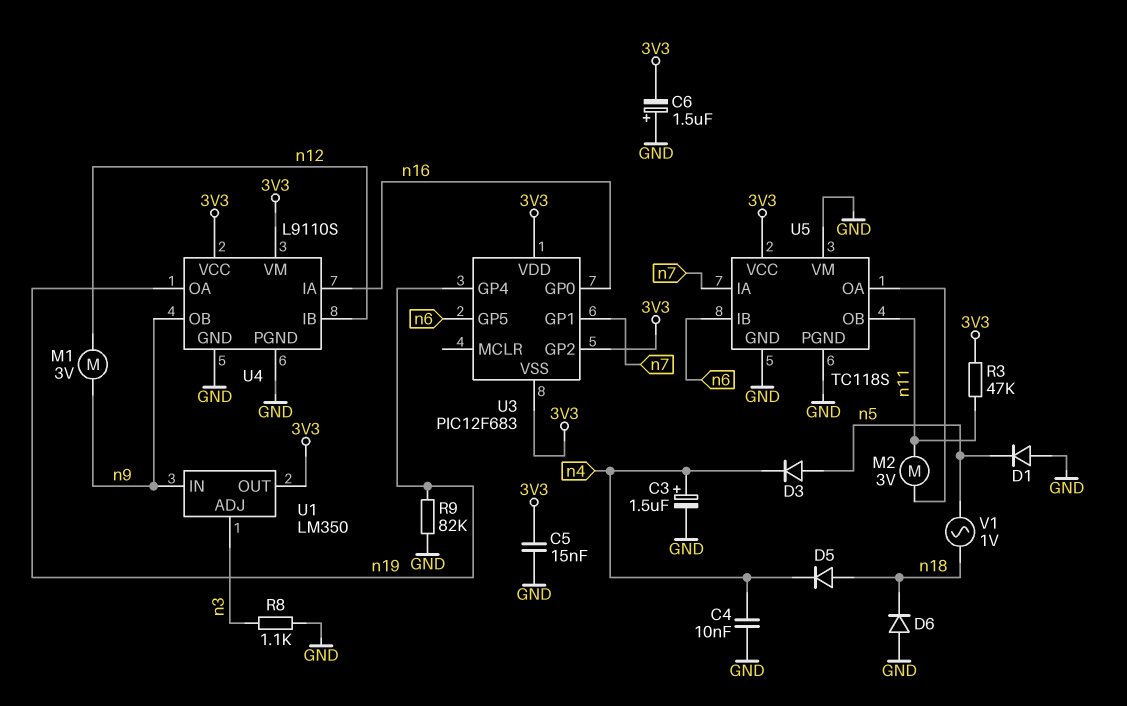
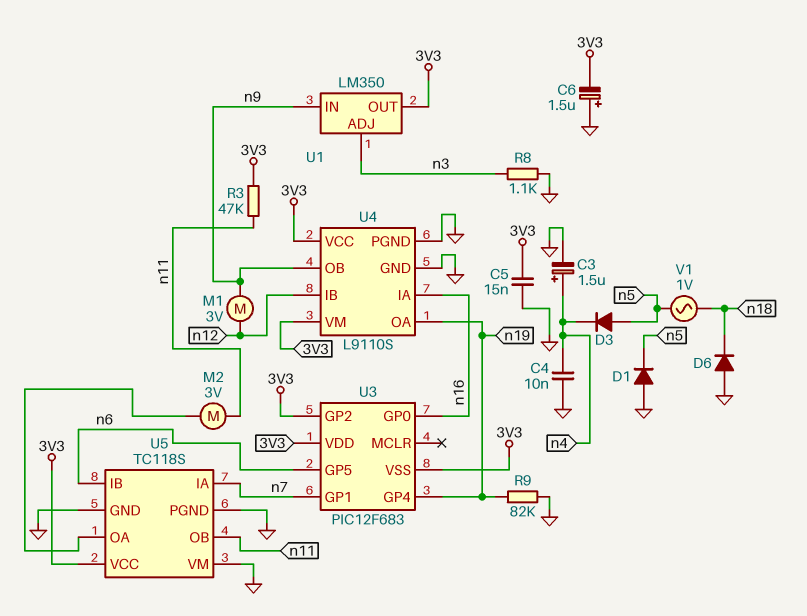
D5: diode (A n18, K n4) -> none

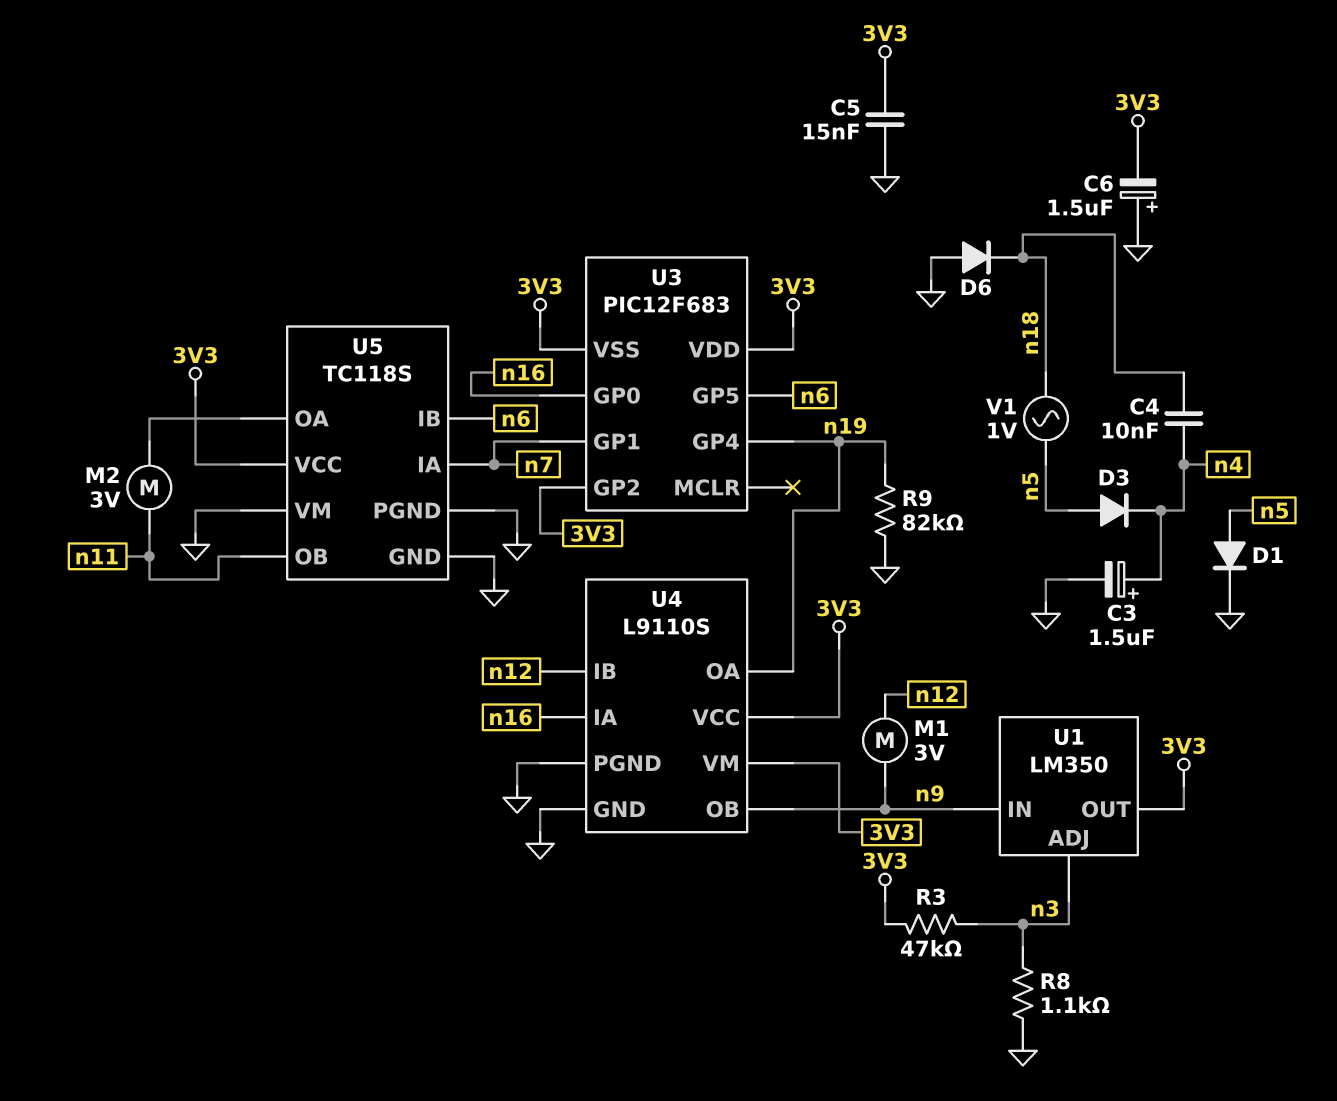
C4: 10nF (GND, n4) -> 10nF (n4, n18)
D1: diode (A GND, K n5) -> diode (A n5, K GND)
R3: 47k (3V3, n11) -> 47k (3V3, n3)

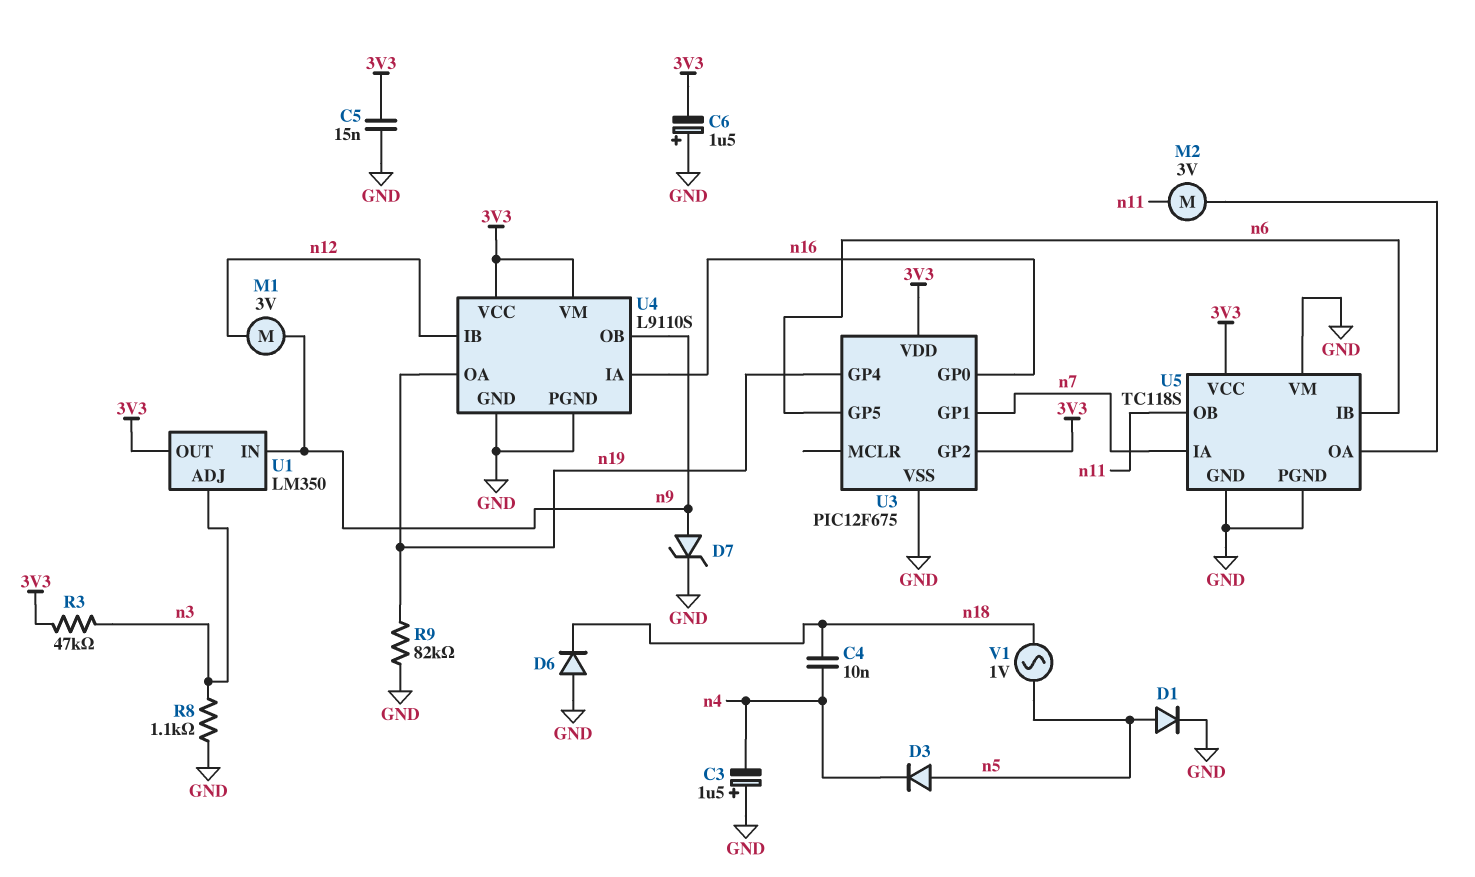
C3: 1.5uF (plus n4, minus GND) -> 1.5uF (plus GND, minus n4)
D7: none -> zener (A n9, K GND)
U3: PIC12F683 -> PIC12F675
U3 pin VSS: 3V3 -> GND

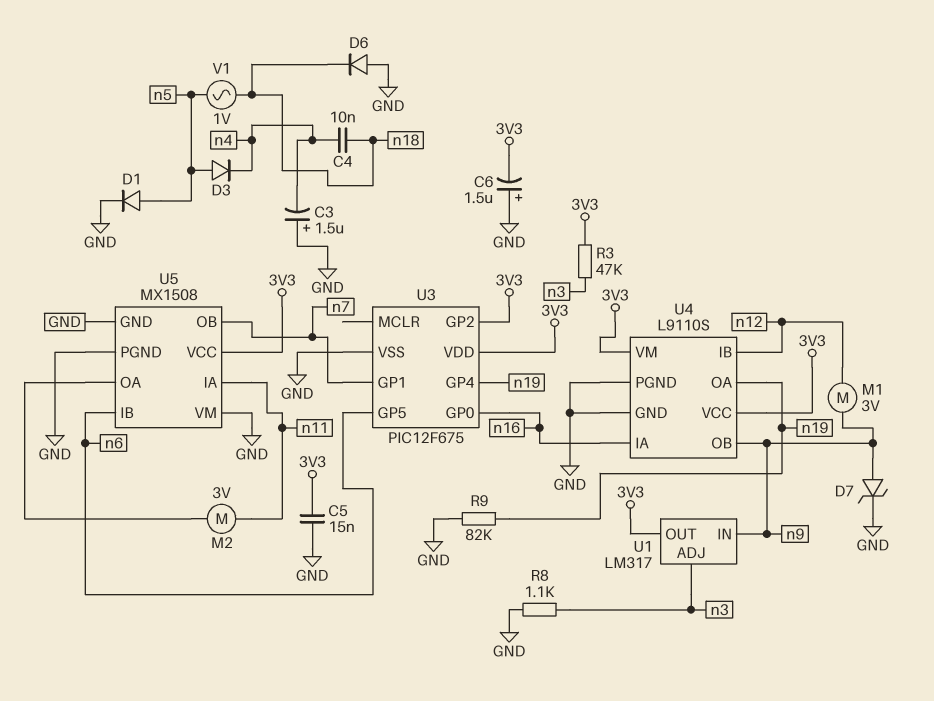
U1: LM350 -> LM317
U5: TC118S -> MX1508
U5 pin IA: n7 -> n11
U5 pin OB: n11 -> n7

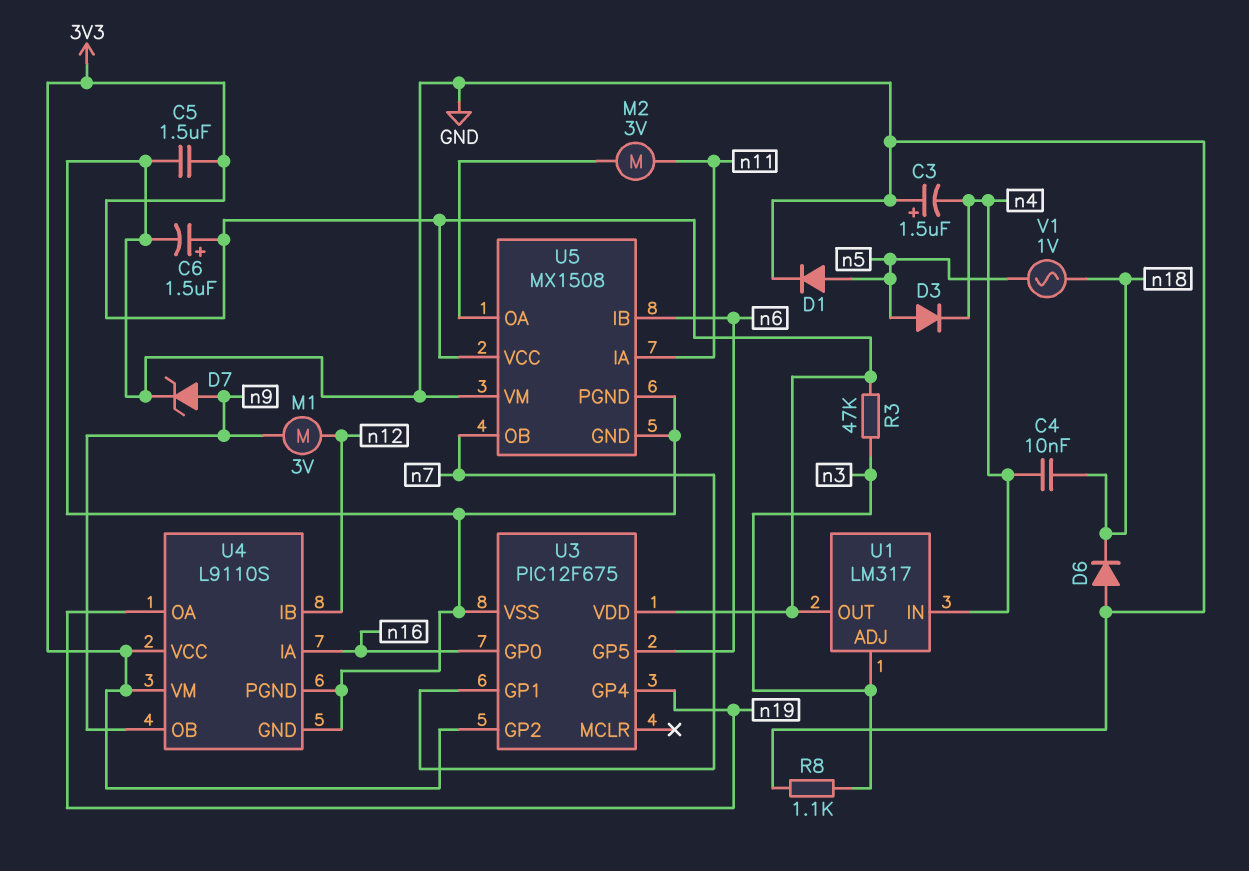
C5: 15nF (3V3, GND) -> 1.5uF (3V3, GND)
C6: 1.5uF (plus GND, minus 3V3) -> 1.5uF (plus 3V3, minus GND)
R9: 82k (GND, n19) -> none
U1 pin IN: n9 -> n4

